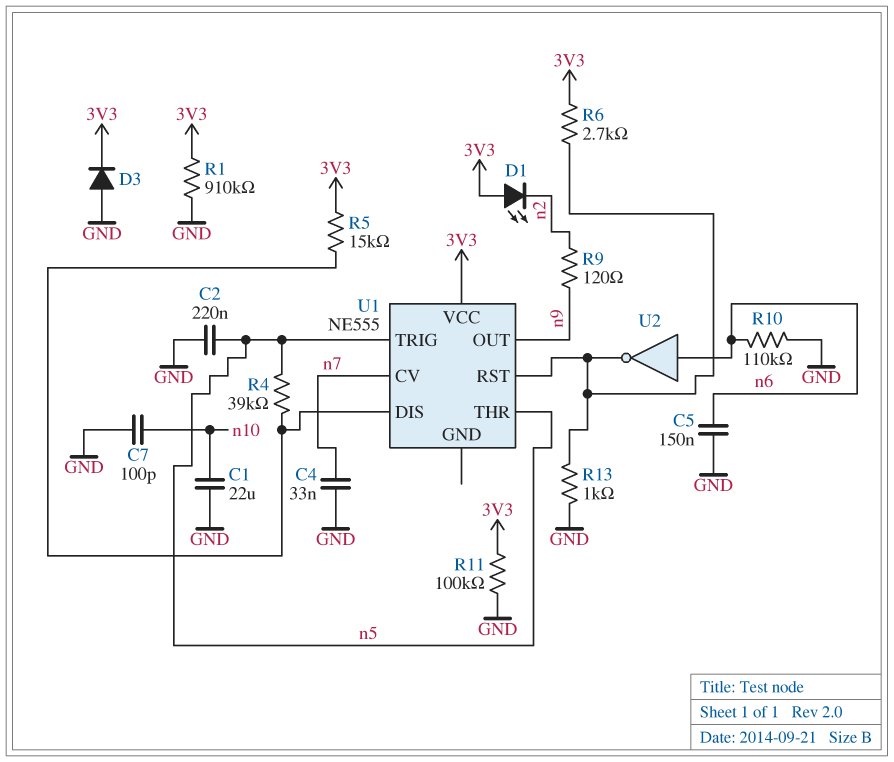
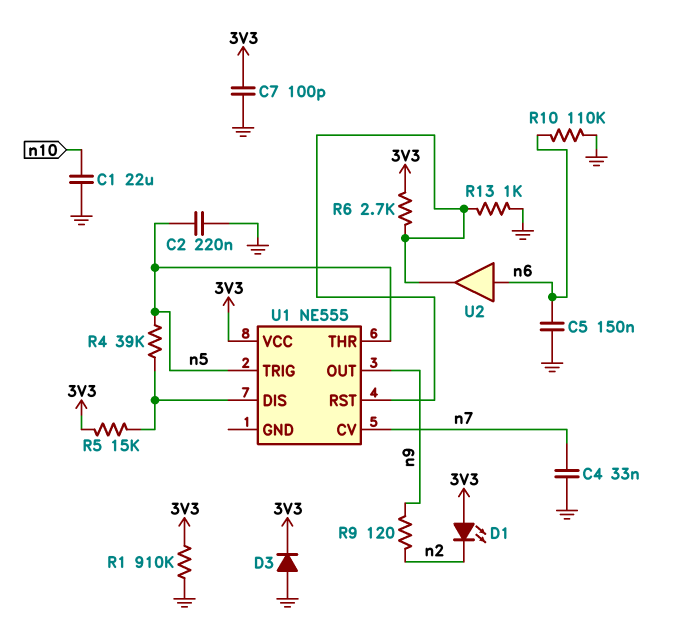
C7: 100pF (GND, n10) -> 100pF (3V3, GND)
R11: 100k (3V3, GND) -> none
U2: NOT (in n6, out U1/RST) -> buffer (in n6, out U1/RST)

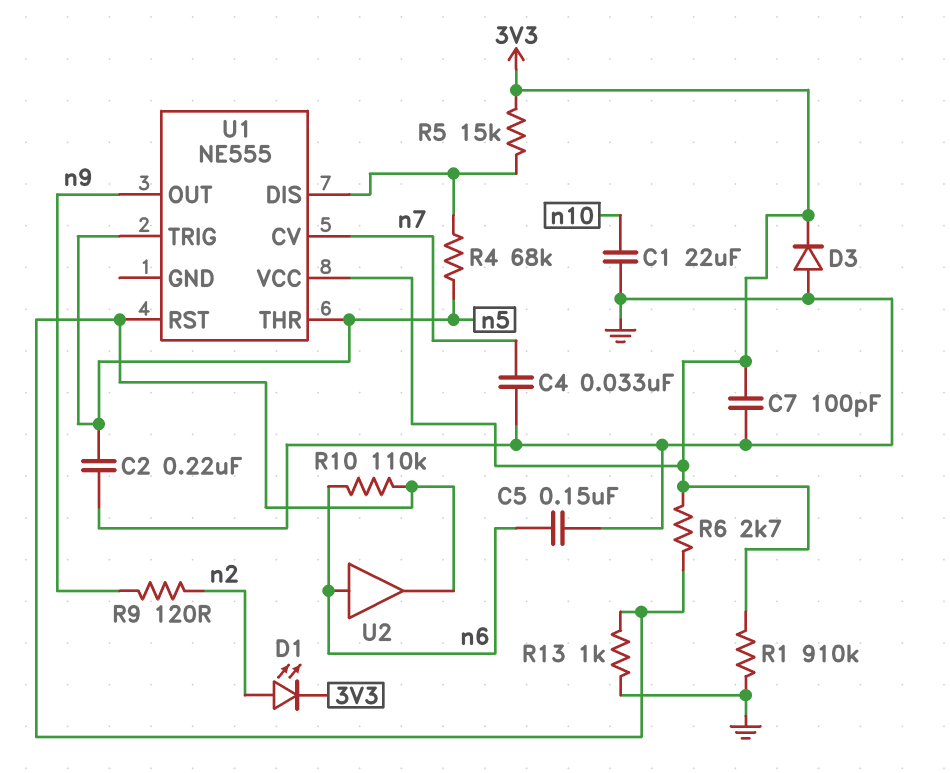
D1: LED (A 3V3, K n2) -> LED (A n2, K 3V3)
R4: 39k (U1/DIS, n5) -> 68k (U1/DIS, n5)
R10: 110k (GND, n6) -> 110k (U1/RST, n6)

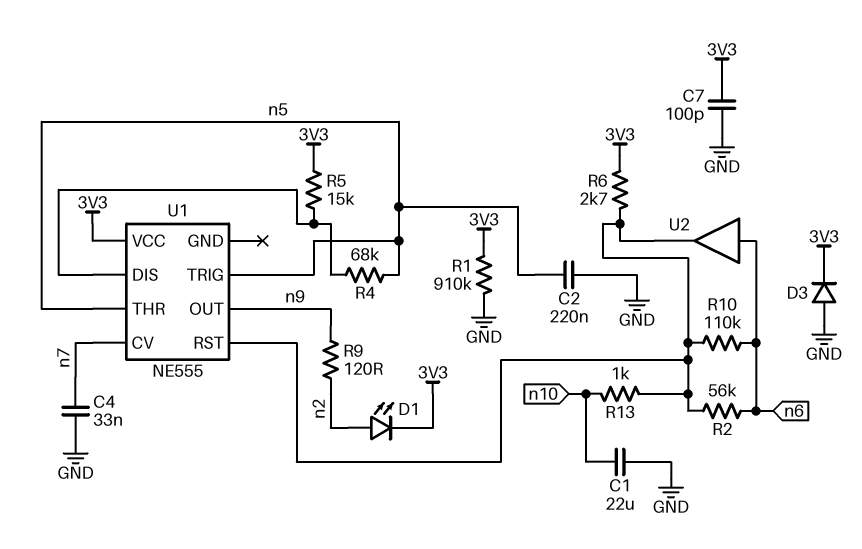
C5: 150nF (GND, n6) -> none
R2: none -> 56k (U1/RST, n6)
R13: 1k (GND, U1/RST) -> 1k (U1/RST, n10)

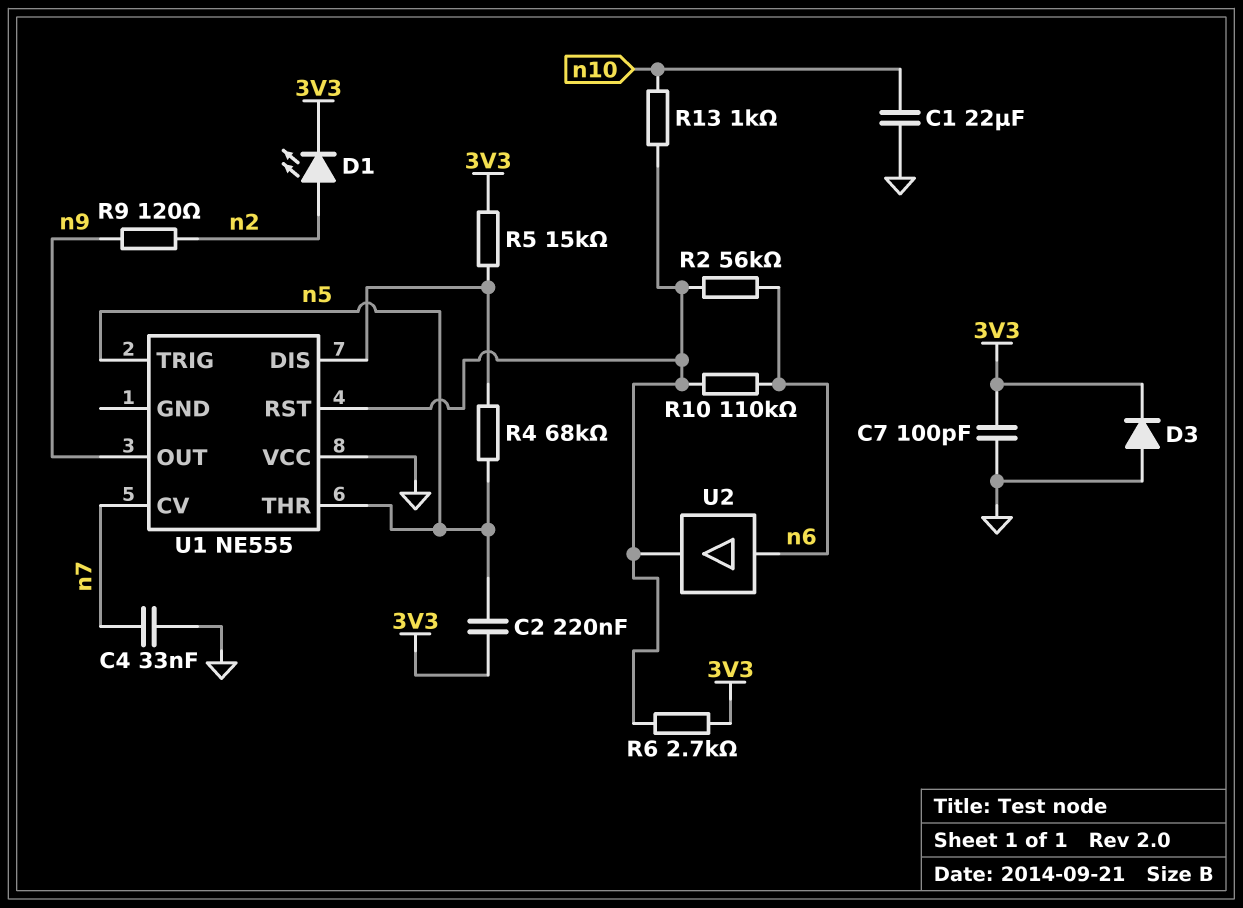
C2: 220nF (GND, n5) -> 220nF (3V3, n5)
R1: 910k (3V3, GND) -> none
U1 pin VCC: 3V3 -> GND

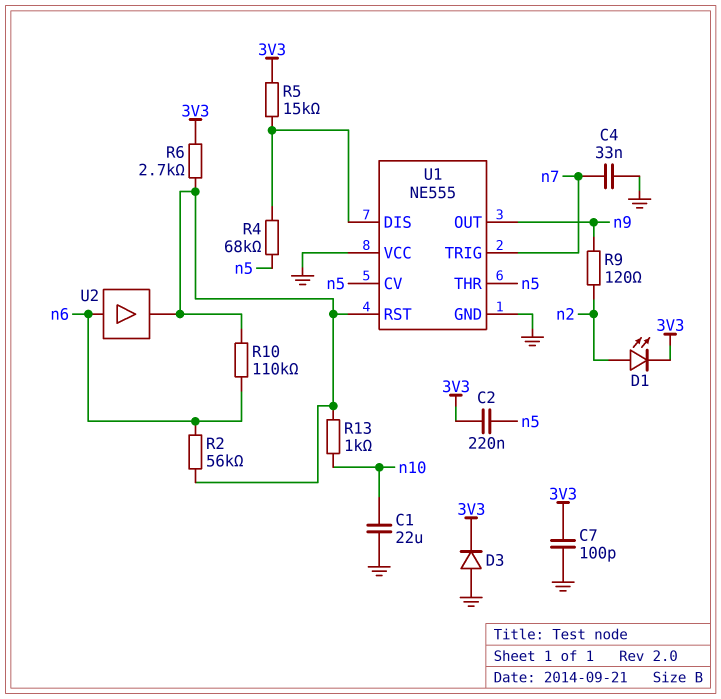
U1 pin CV: n7 -> n5
U1 pin GND: none -> GND
U1 pin TRIG: n5 -> n7

